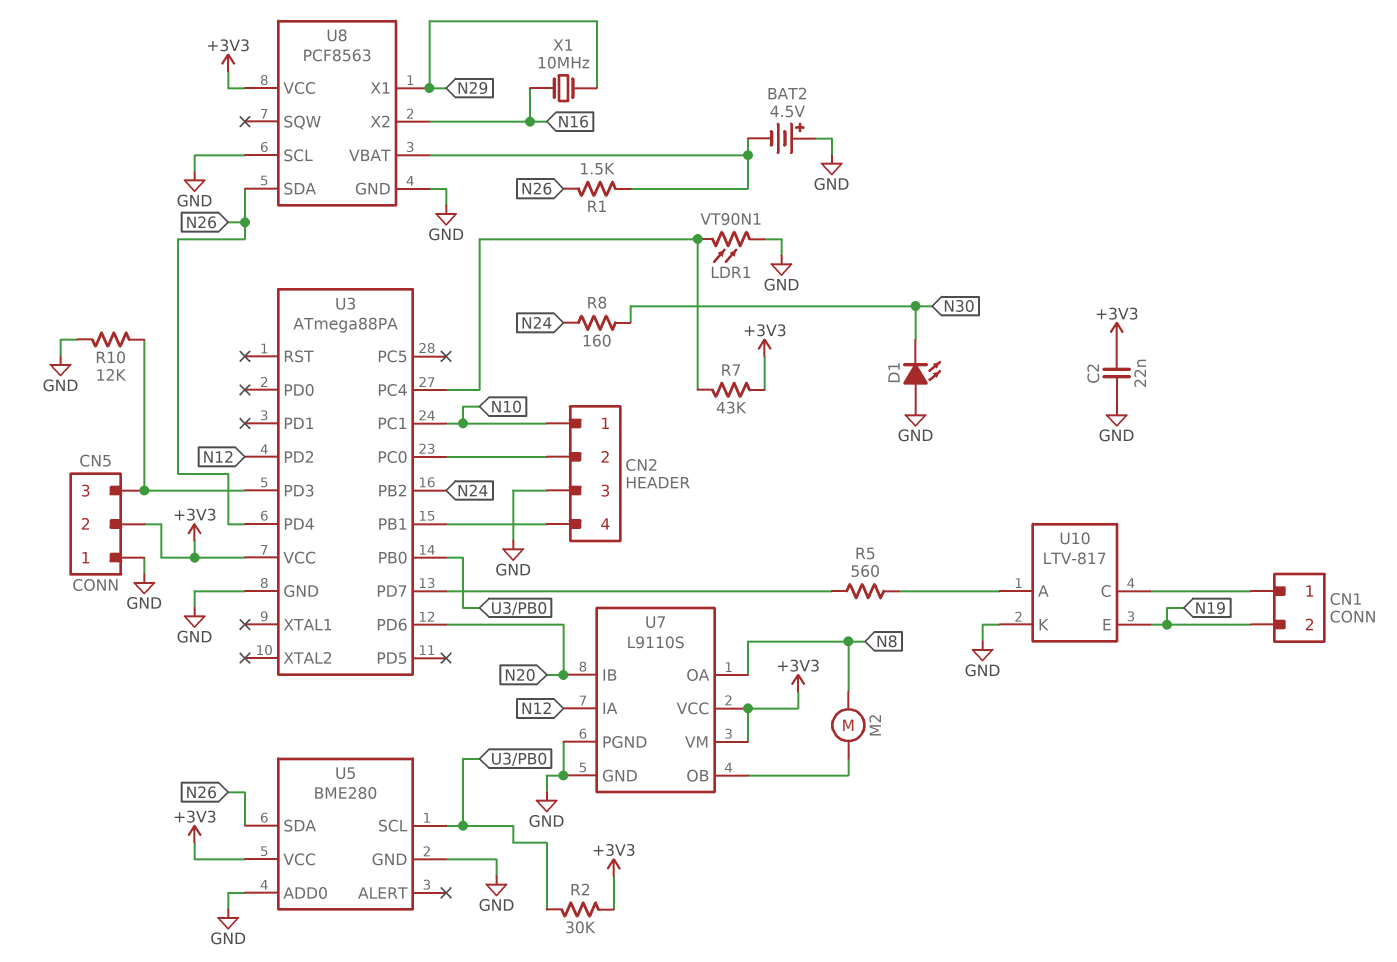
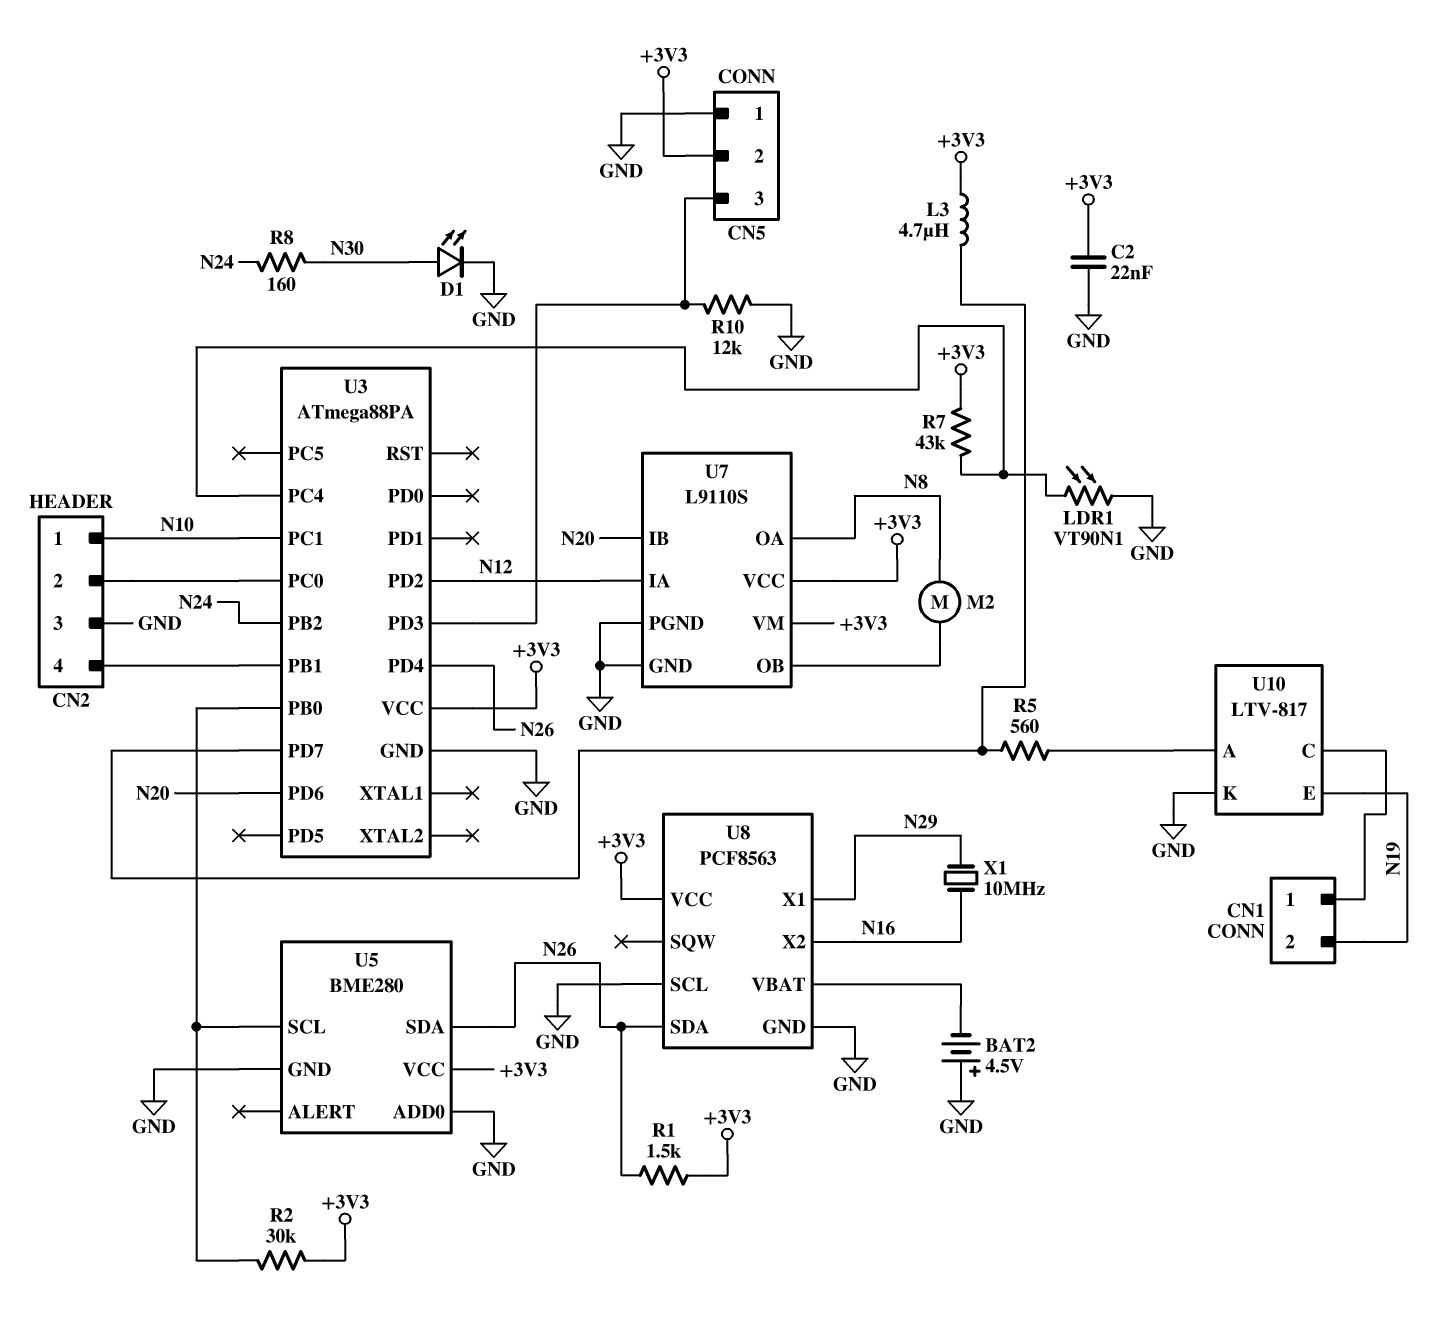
D1: LED (A GND, K N30) -> LED (A N30, K GND)
L3: none -> 4.7uH (+3V3, U3/PD7)
R1: 1.5k (N26, U8/VBAT) -> 1.5k (+3V3, N26)

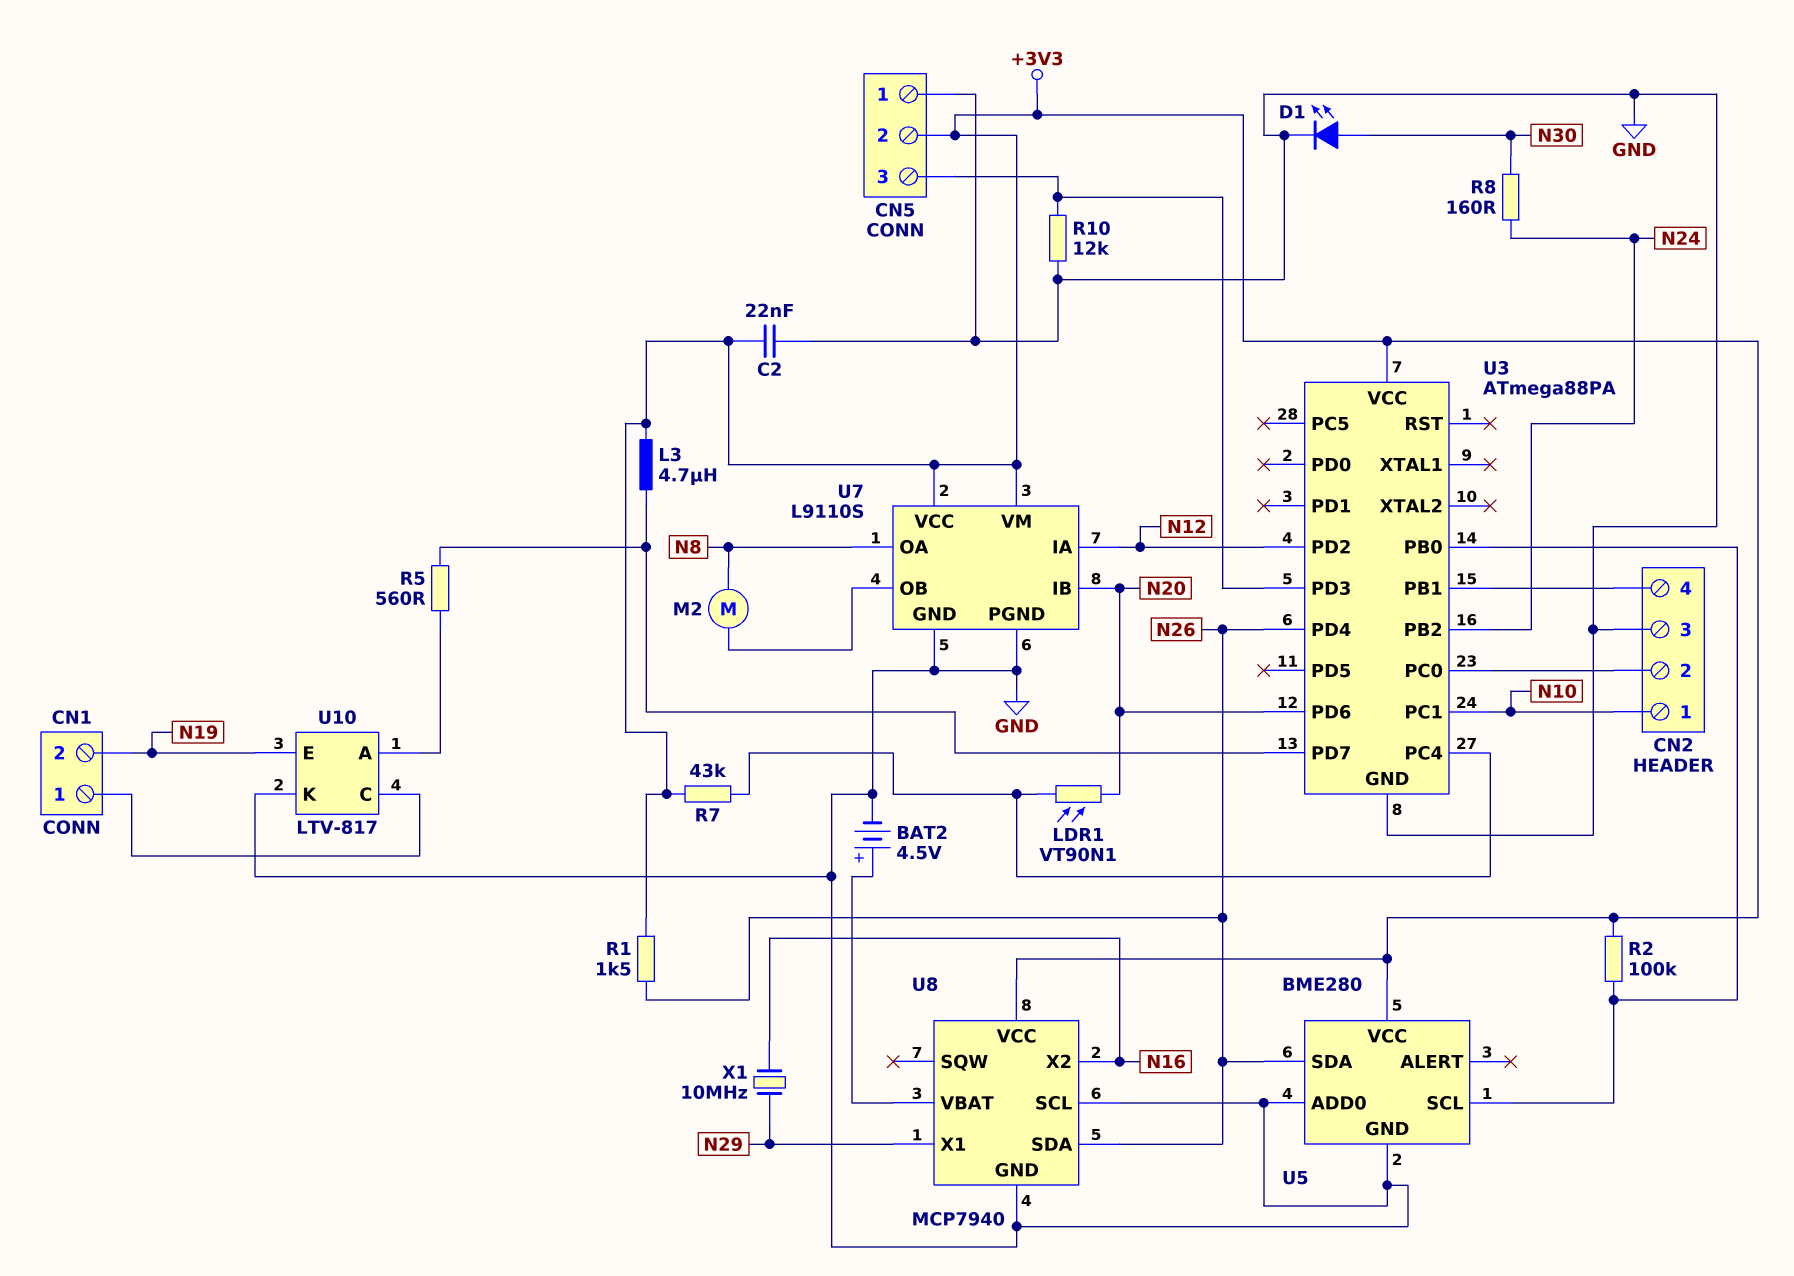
BAT2: 4.5V (plus GND, minus U8/VBAT) -> 4.5V (plus U8/VBAT, minus GND)
LDR1: VT90N1 (GND, U3/PC4) -> VT90N1 (N20, U3/PC4)
R2: 30k (+3V3, U3/PB0) -> 100k (+3V3, U3/PB0)
U8: PCF8563 -> MCP7940

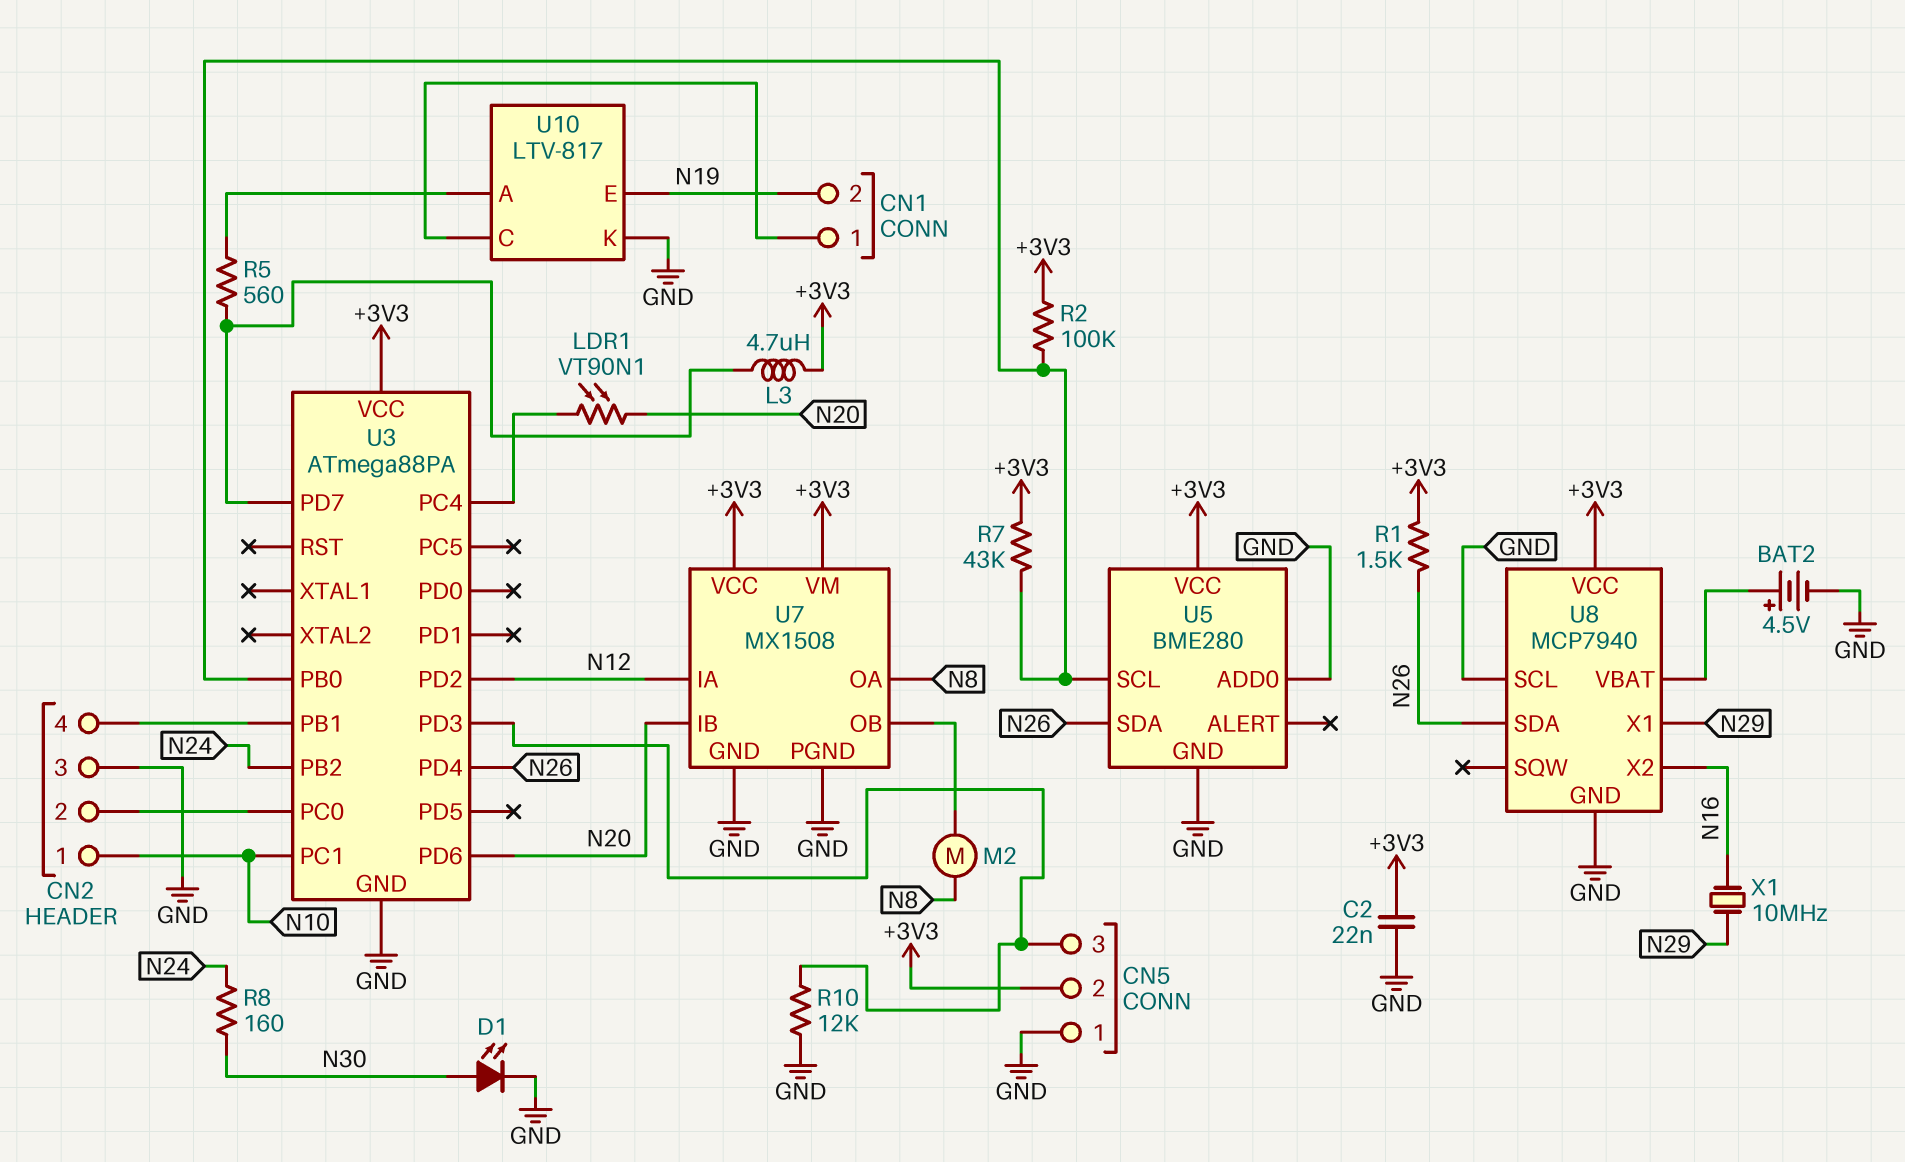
R7: 43k (+3V3, U3/PC4) -> 43k (+3V3, U3/PB0)
U7: L9110S -> MX1508

